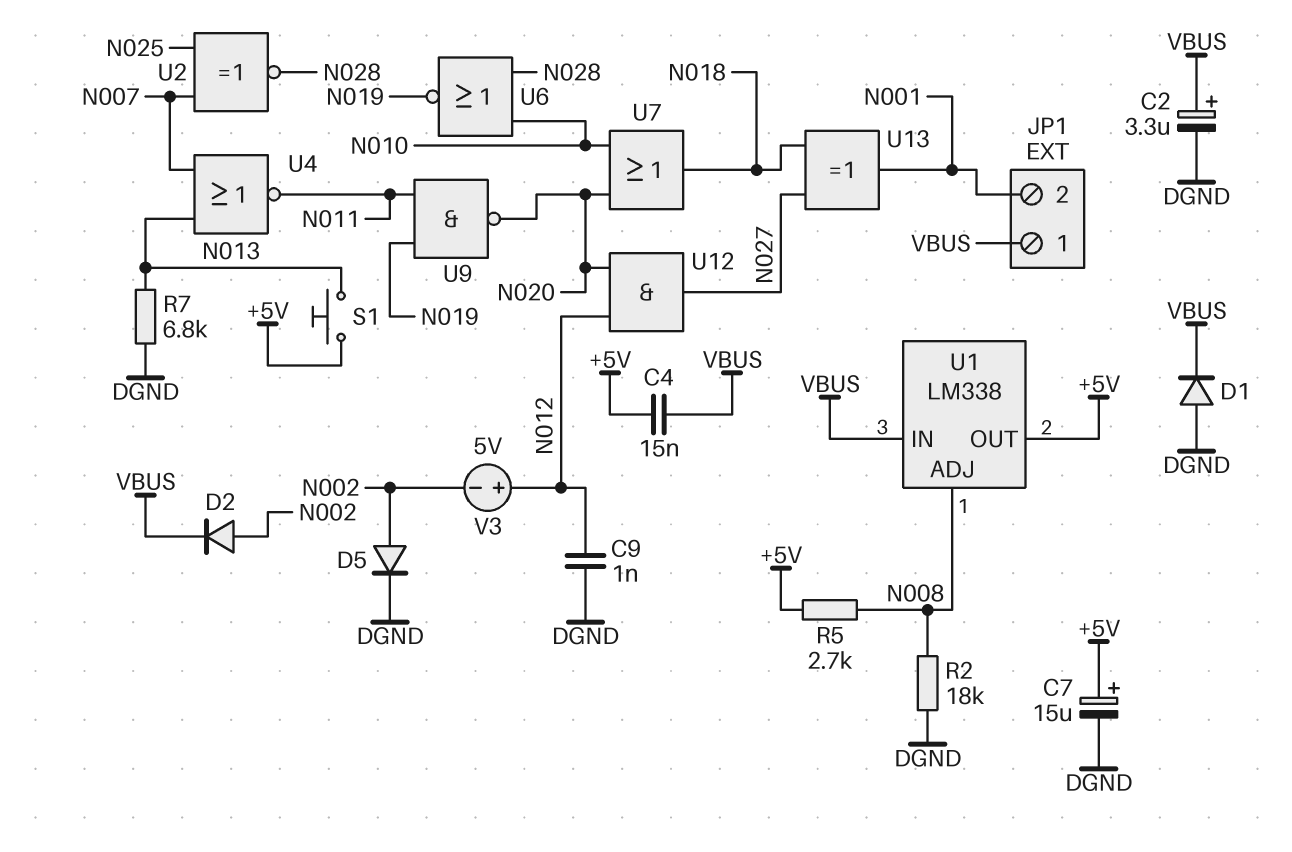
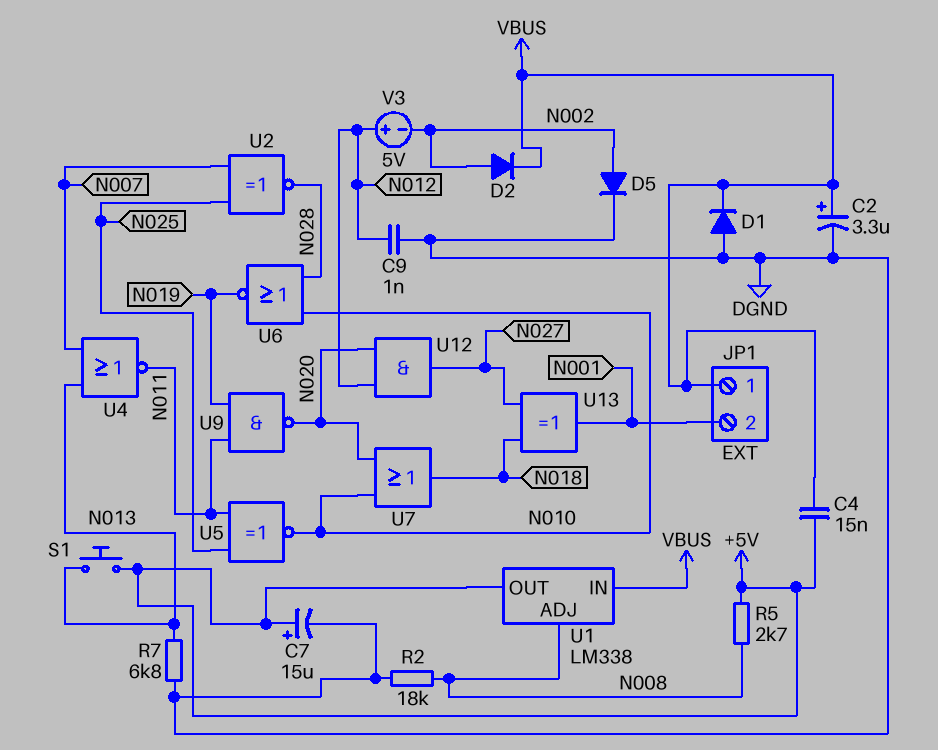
U5: none -> XNOR (in N011, in N025, out N010)

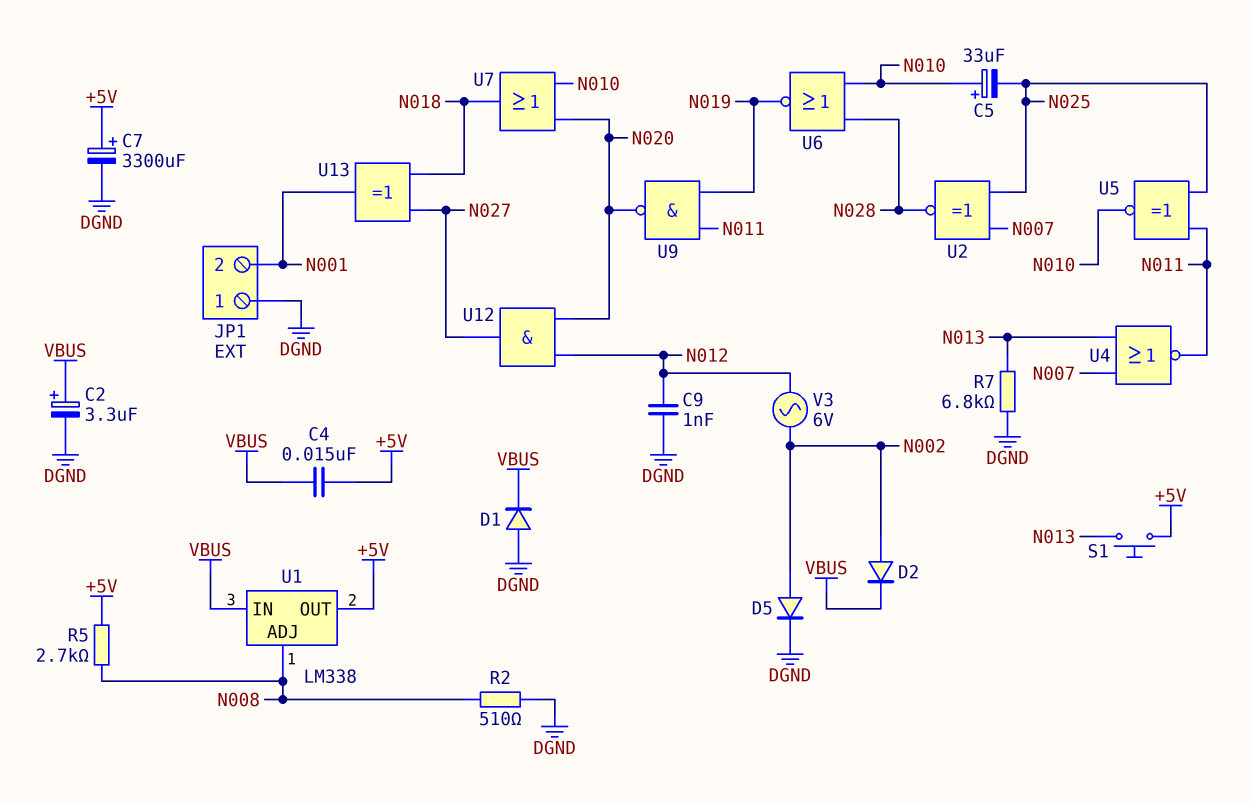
C5: none -> 33uF (plus N010, minus N025)
C7: 15uF (plus +5V, minus DGND) -> 3300uF (plus +5V, minus DGND)
JP1 pin 1: VBUS -> DGND
R2: 18k (DGND, N008) -> 510 (DGND, N008)
V3: 5V (plus N012, minus N002) -> AC 6V (N002, N012)

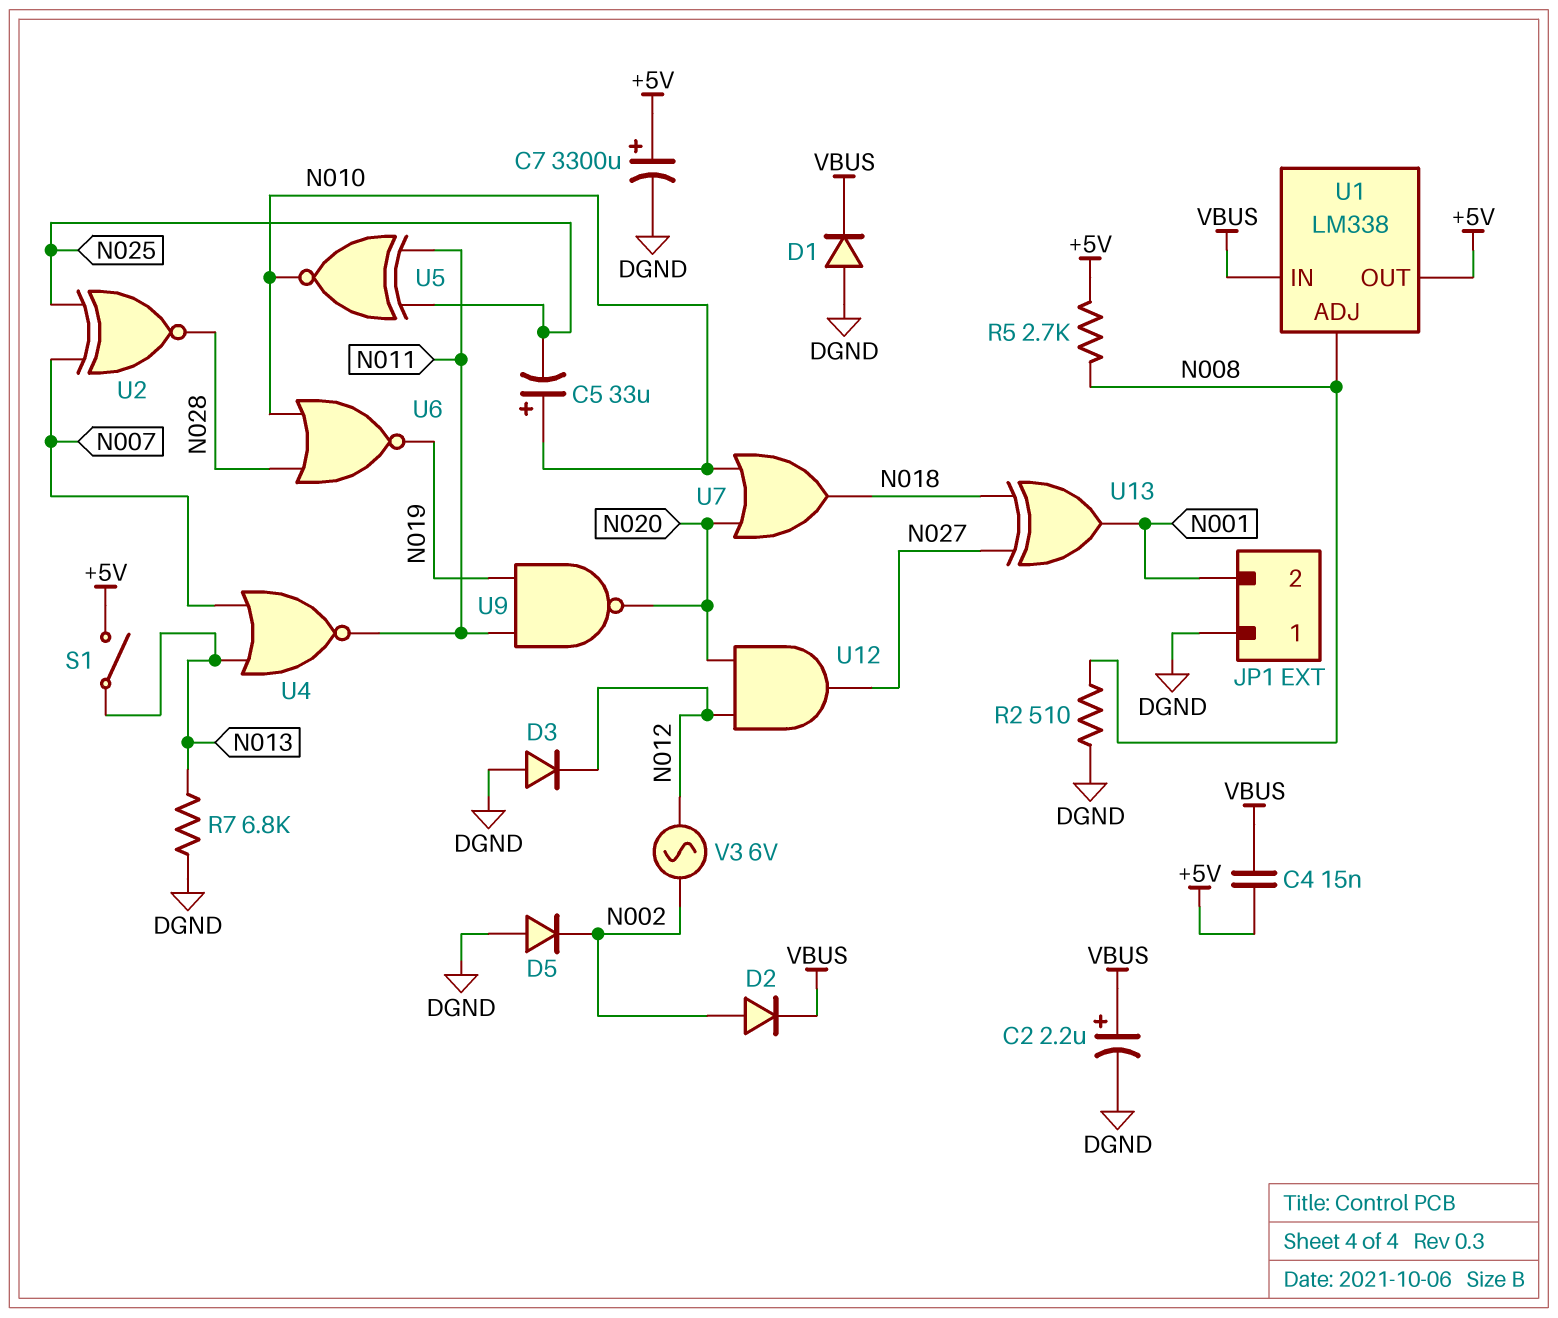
C2: 3.3uF (plus VBUS, minus DGND) -> 2.2uF (plus VBUS, minus DGND)
C9: 1nF (DGND, N012) -> none
D3: none -> diode (A DGND, K N012)
D5: diode (A N002, K DGND) -> diode (A DGND, K N002)
S1: button (+5V, N013) -> switch (+5V, N013)

